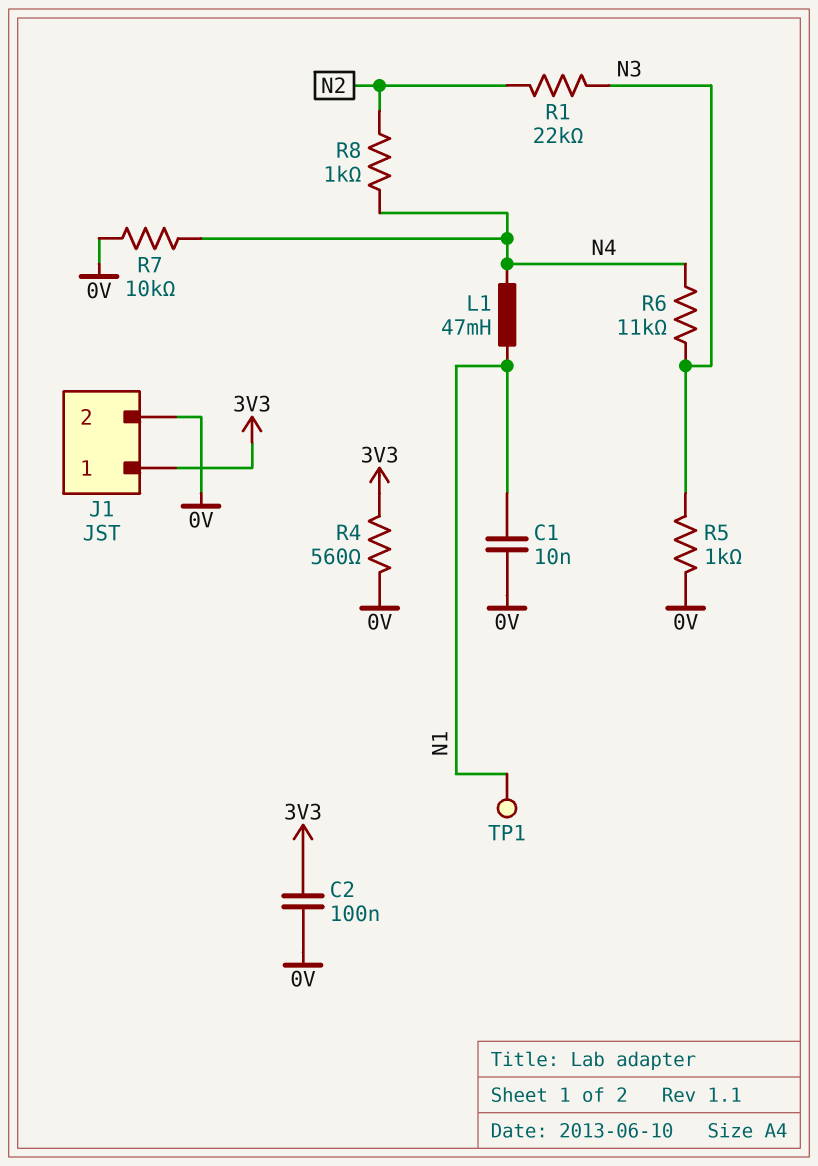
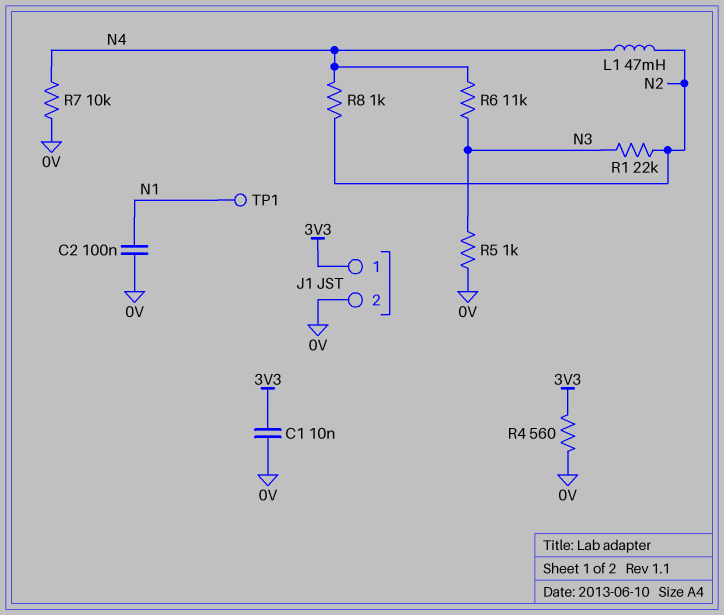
C1: 10nF (0V, N1) -> 10nF (0V, 3V3)
C2: 100nF (0V, 3V3) -> 100nF (0V, N1)
L1: 47mH (N1, N4) -> 47mH (N2, N4)

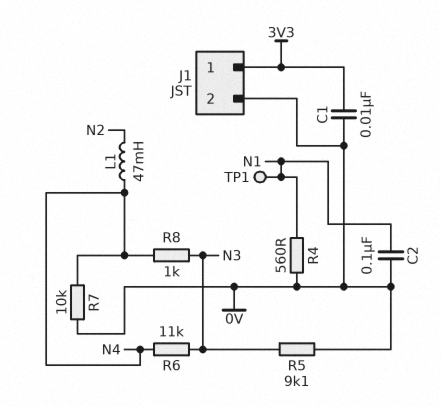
R1: 22k (N2, N3) -> none
R4: 560 (0V, 3V3) -> 560 (0V, N1)
R5: 1k (0V, N3) -> 9.1k (0V, N3)
R8: 1k (N2, N4) -> 1k (N3, N4)

